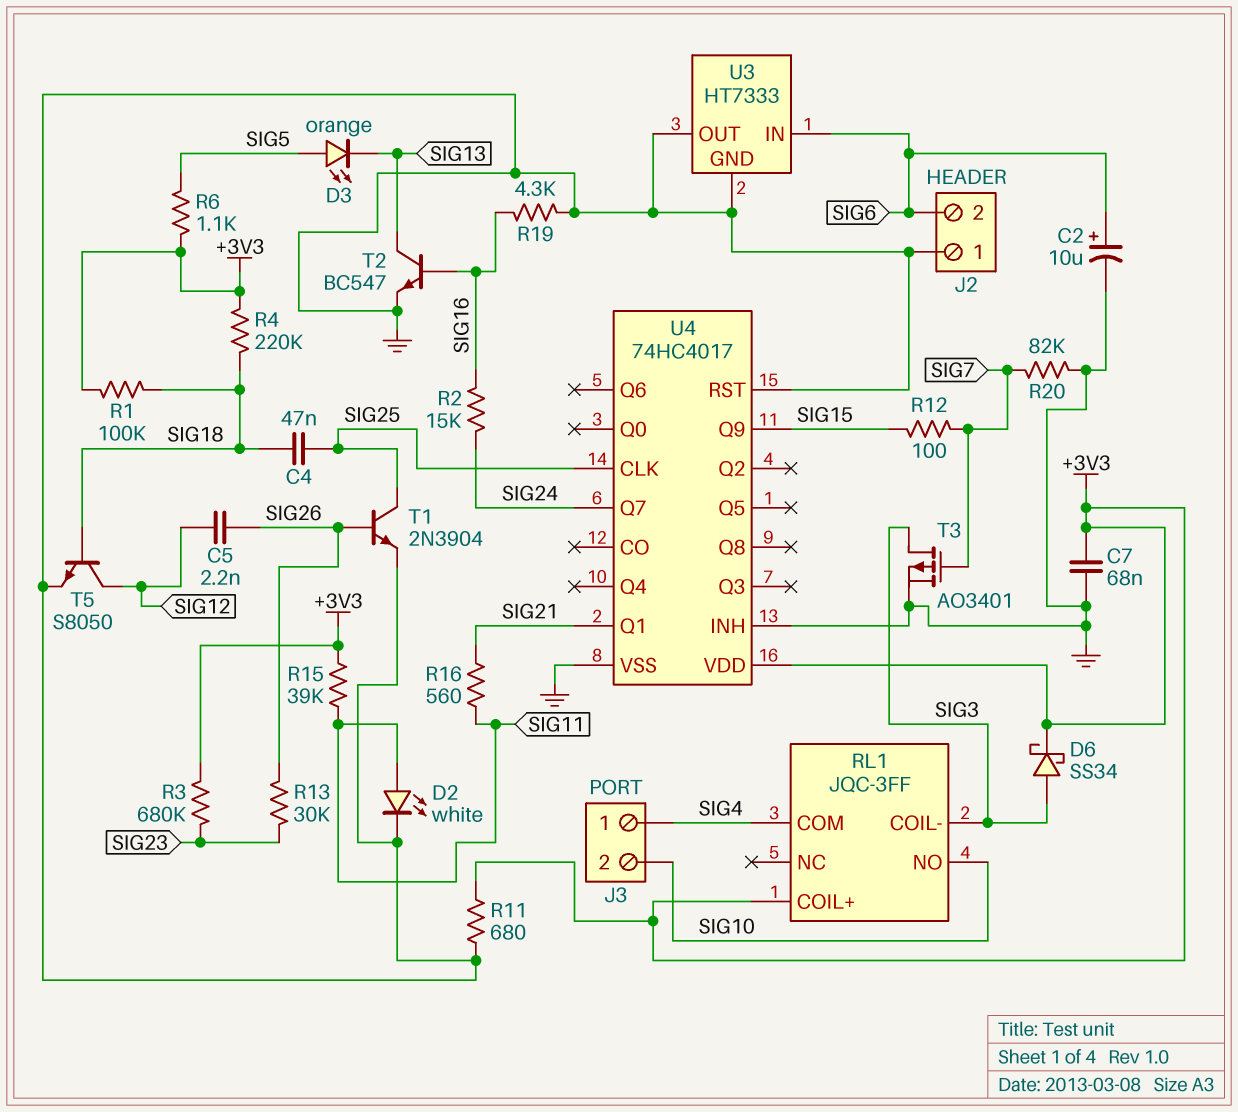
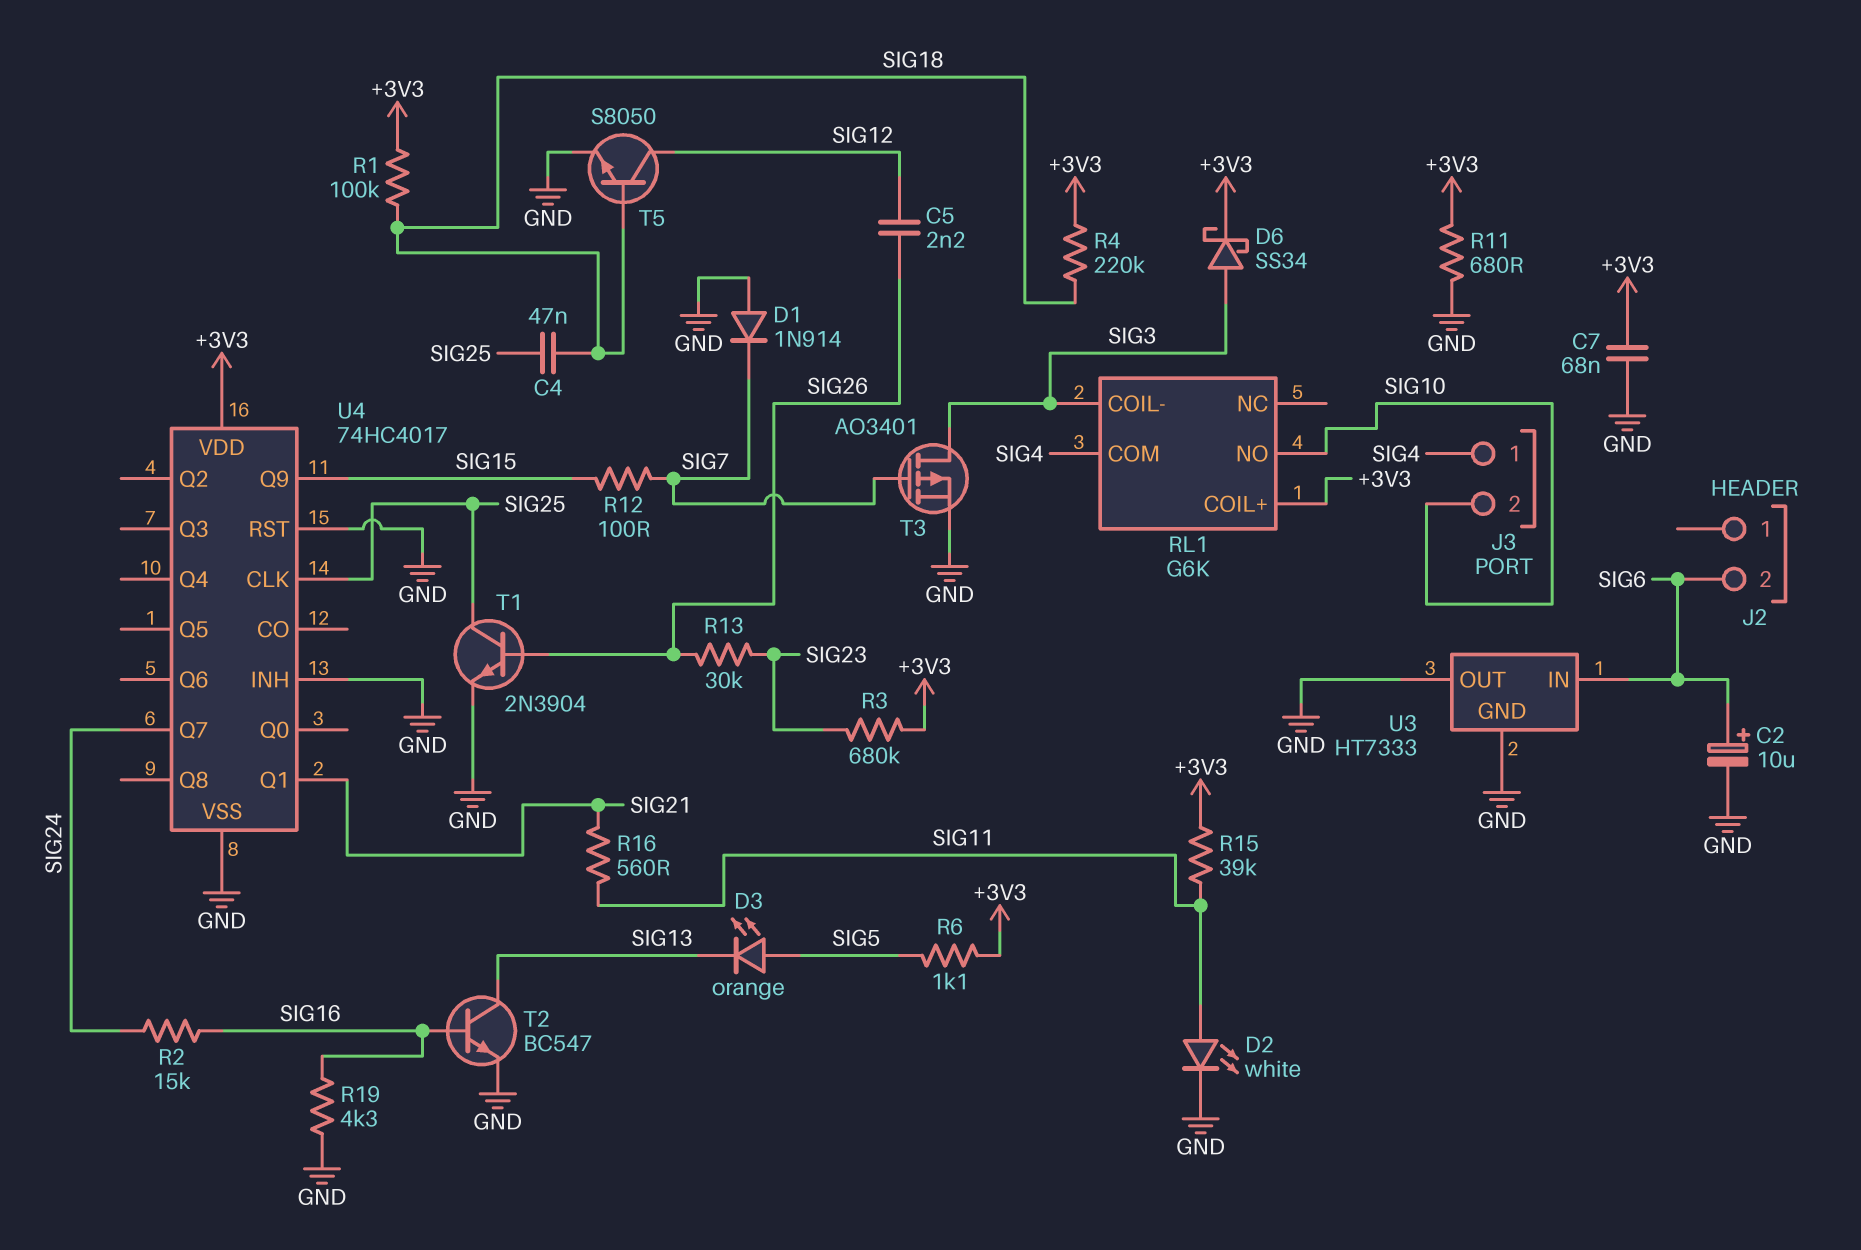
D1: none -> diode 1N914 (A GND, K SIG7)
J2 pin 1: GND -> none
R20: 82k (GND, SIG7) -> none
RL1: JQC-3FF -> G6K

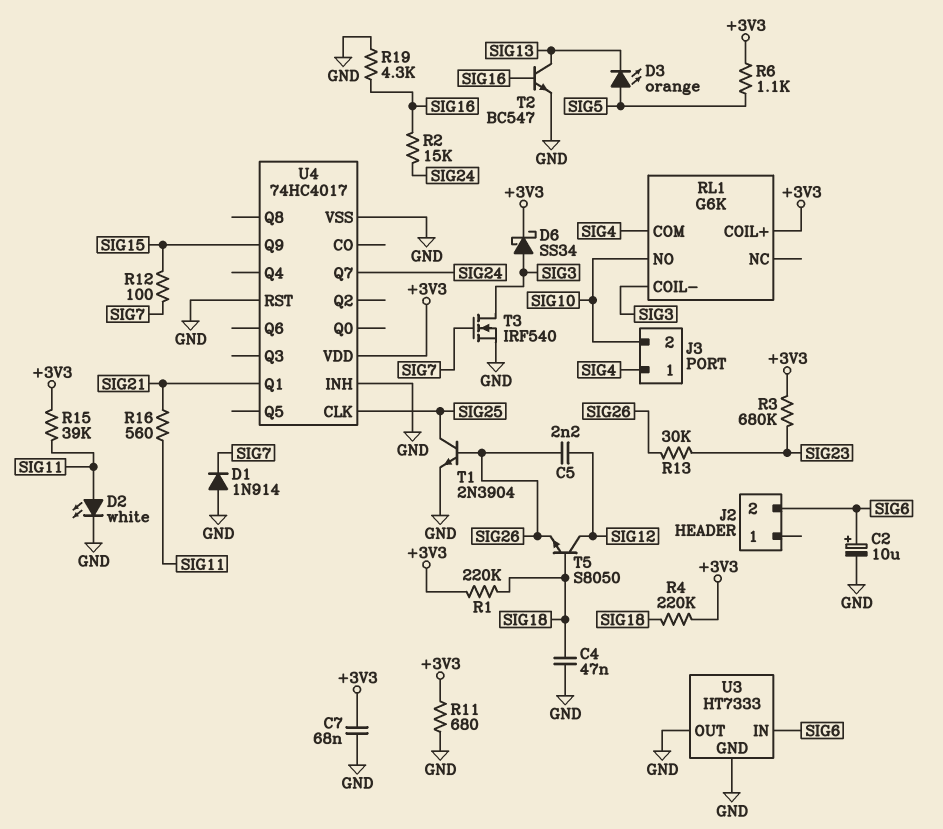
C4: 47nF (SIG18, SIG25) -> 47nF (GND, SIG18)
R1: 100k (+3V3, SIG18) -> 220k (+3V3, SIG18)
T3: PMOS AO3401 (G SIG7, D SIG3, S GND) -> NMOS IRF540 (G SIG7, D SIG3, S GND)
T5: NPN S8050 (B SIG18, C SIG12, E GND) -> NPN S8050 (B SIG18, C SIG12, E SIG26)

